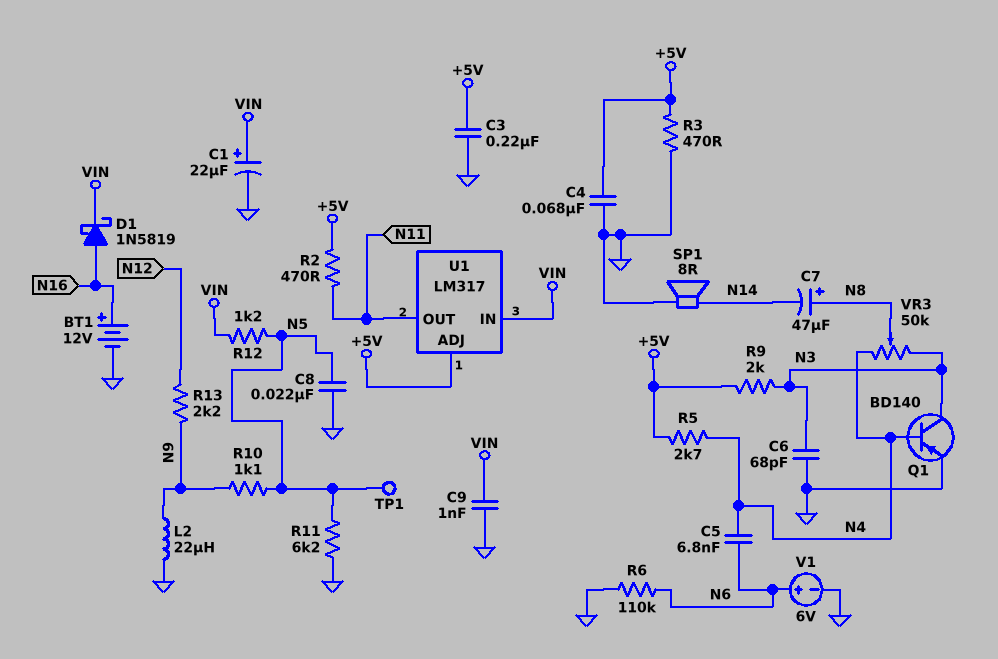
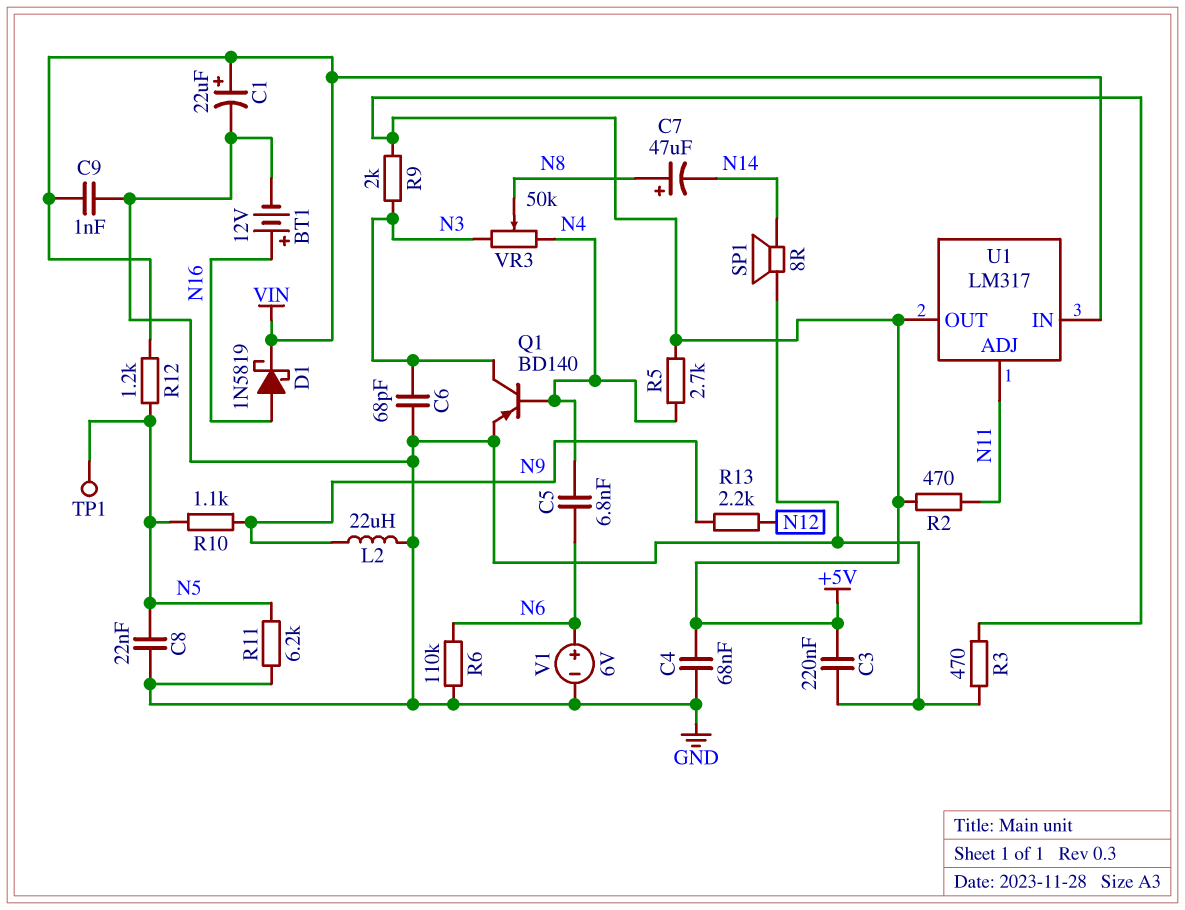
U1 pin ADJ: +5V -> N11
U1 pin OUT: N11 -> +5V

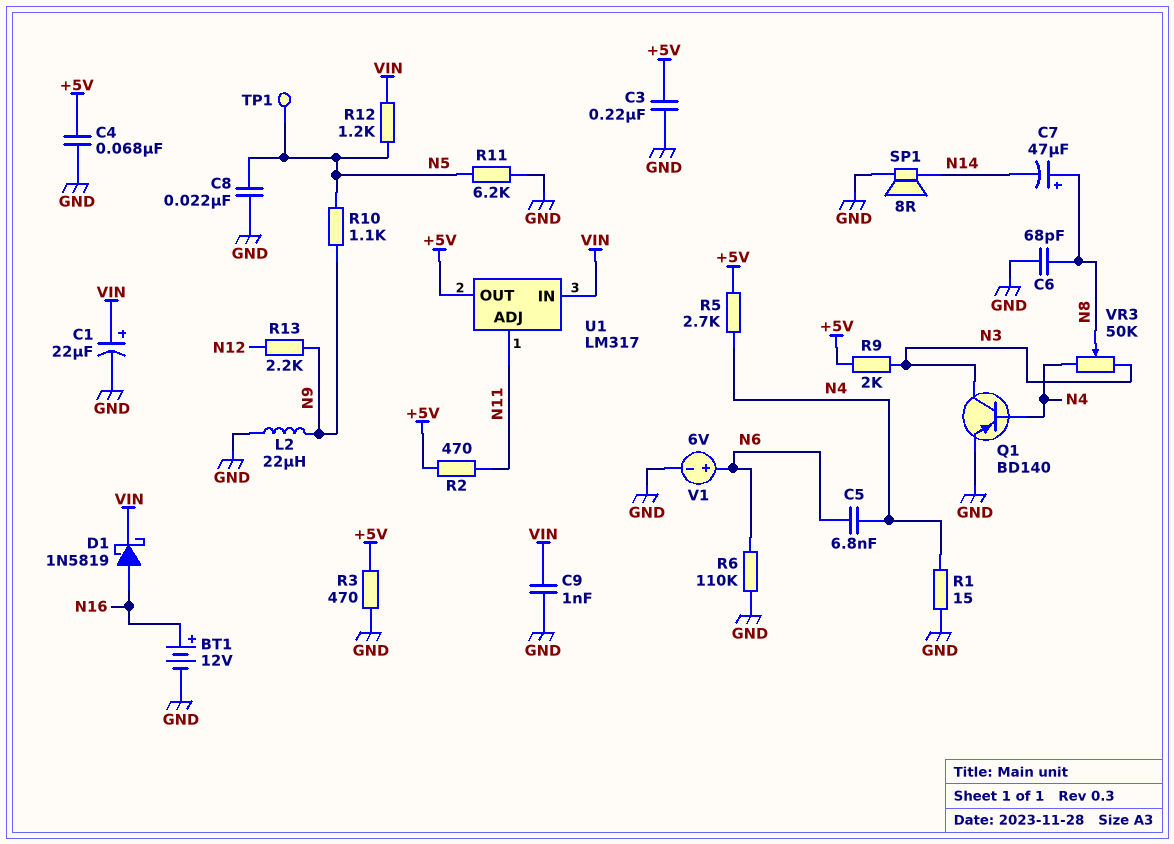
C6: 68pF (GND, N3) -> 68pF (GND, N8)
R1: none -> 15 (GND, N4)

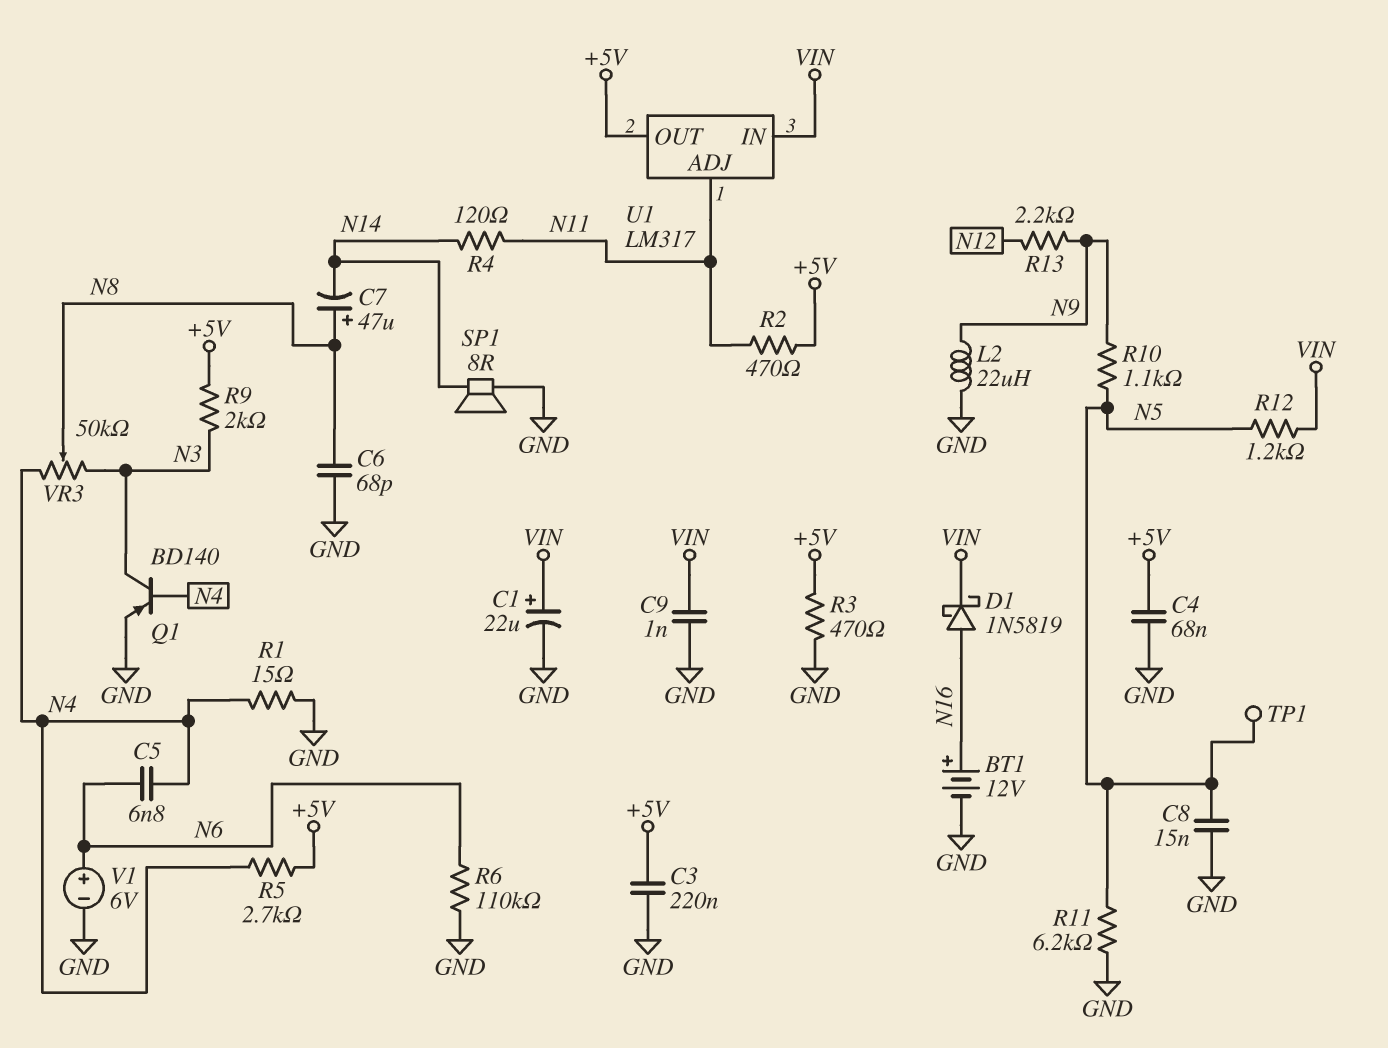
C8: 22nF (GND, N5) -> 15nF (GND, N5)
R4: none -> 120 (N11, N14)

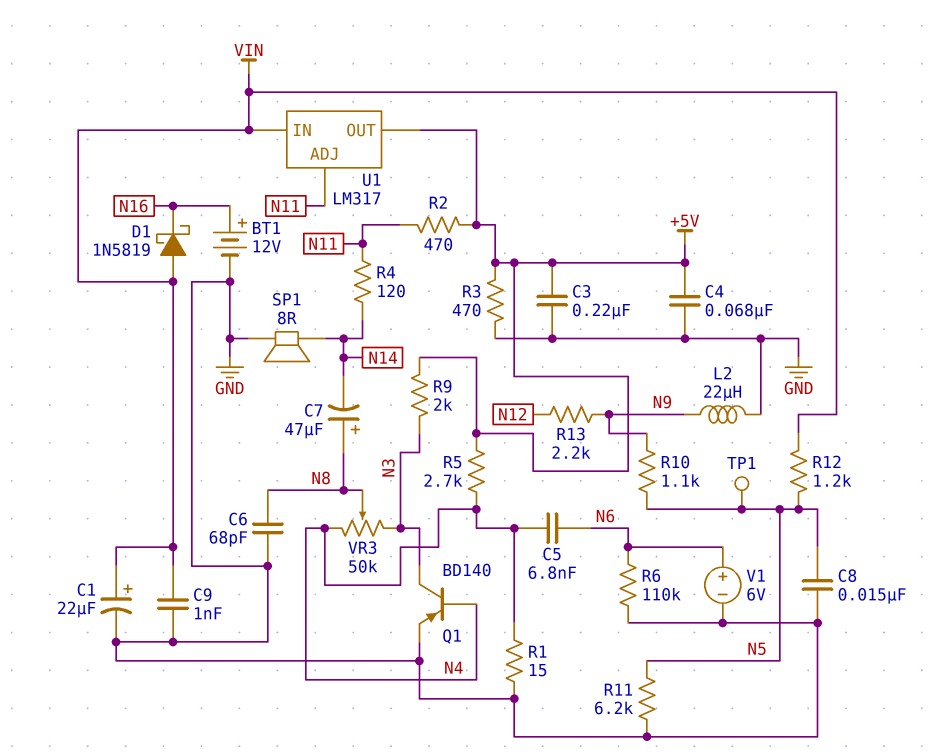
D1: schottky 1N5819 (A N16, K VIN) -> schottky 1N5819 (A VIN, K N16)

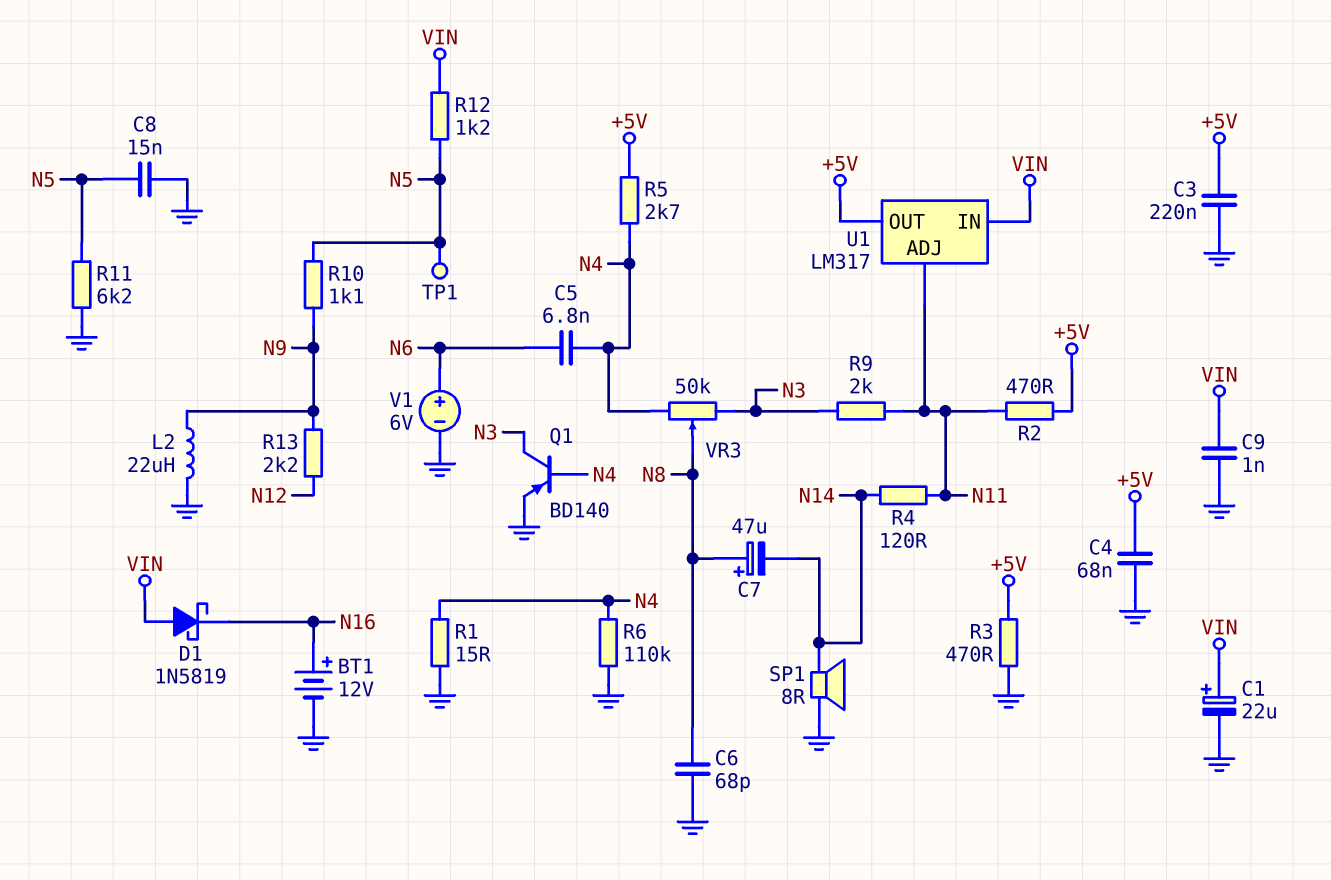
R6: 110k (GND, N6) -> 110k (GND, N4)
R9: 2k (+5V, N3) -> 2k (N3, N11)

